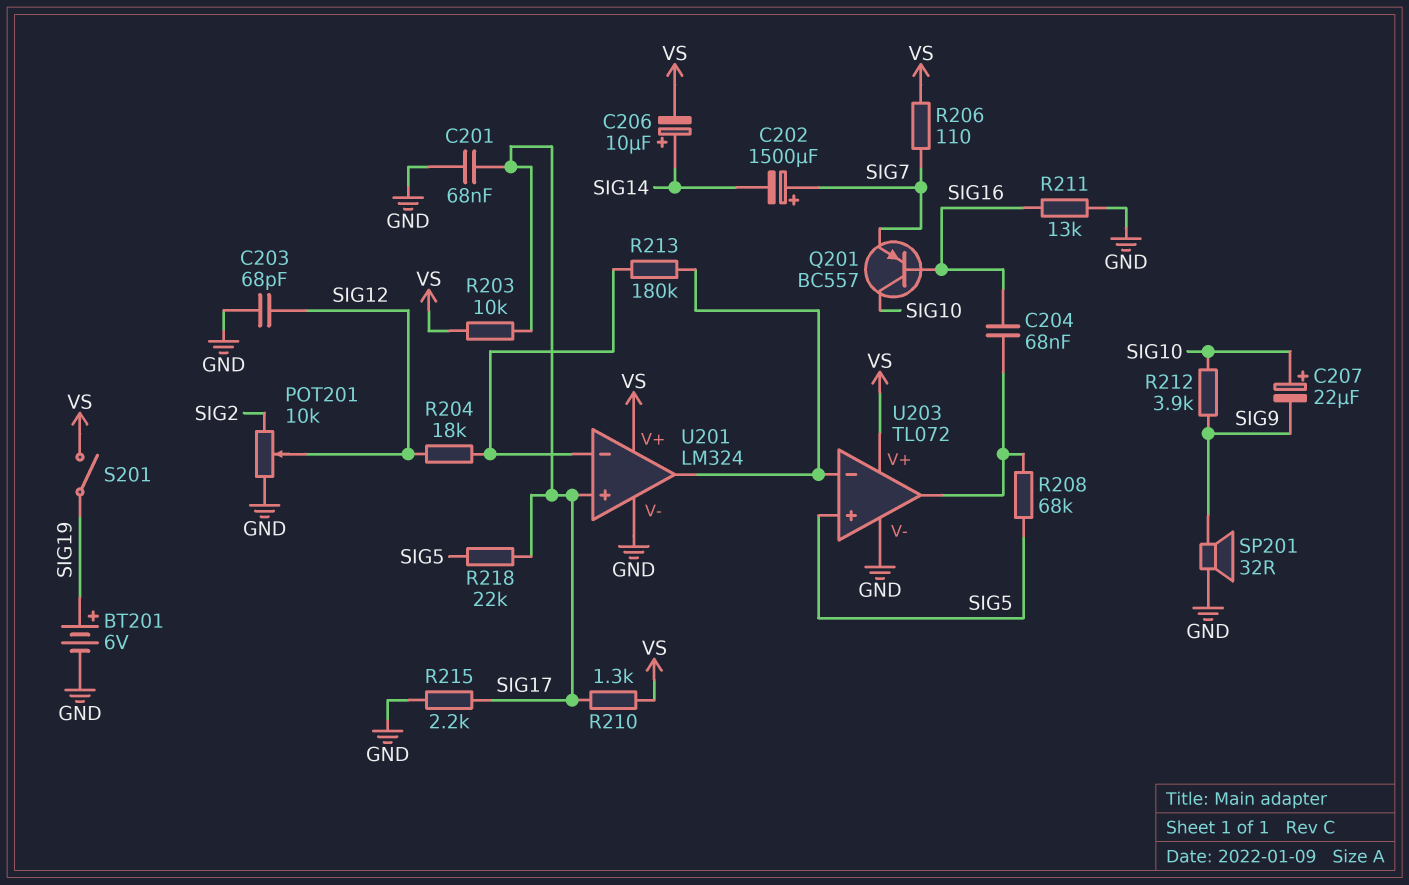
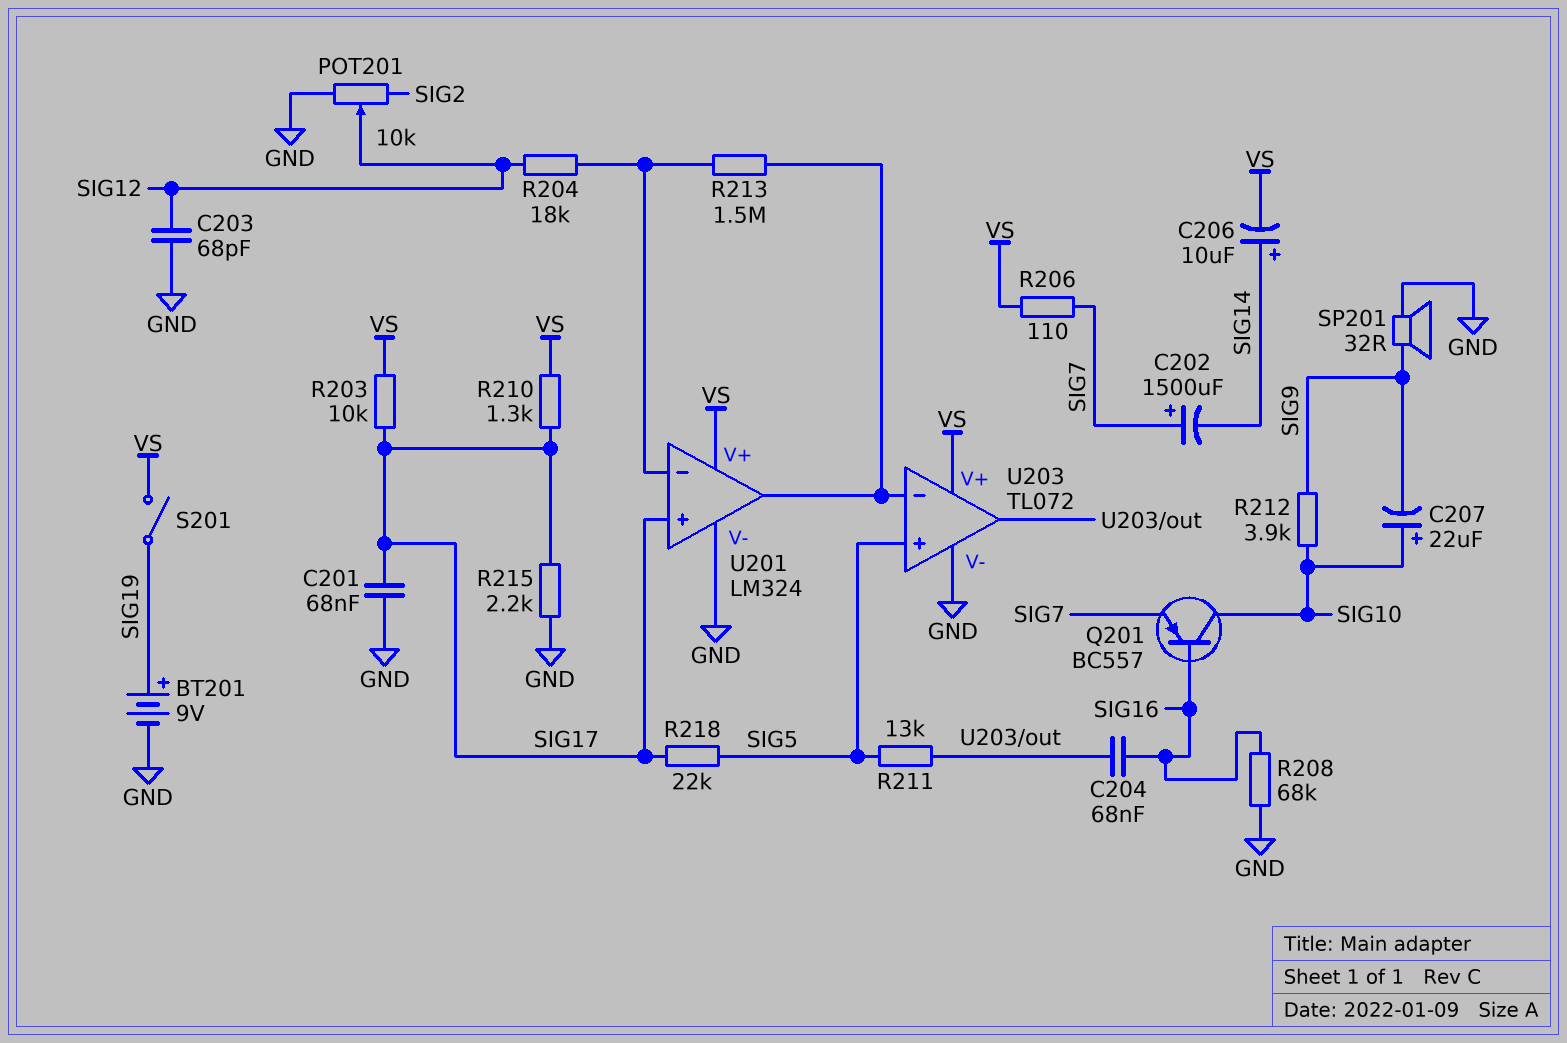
BT201: 6V (plus SIG19, minus GND) -> 9V (plus SIG19, minus GND)
R208: 68k (SIG5, U203/out) -> 68k (GND, SIG16)
R211: 13k (GND, SIG16) -> 13k (SIG5, U203/out)
R213: 180k (U201/in-, U201/out) -> 1.5M (U201/in-, U201/out)

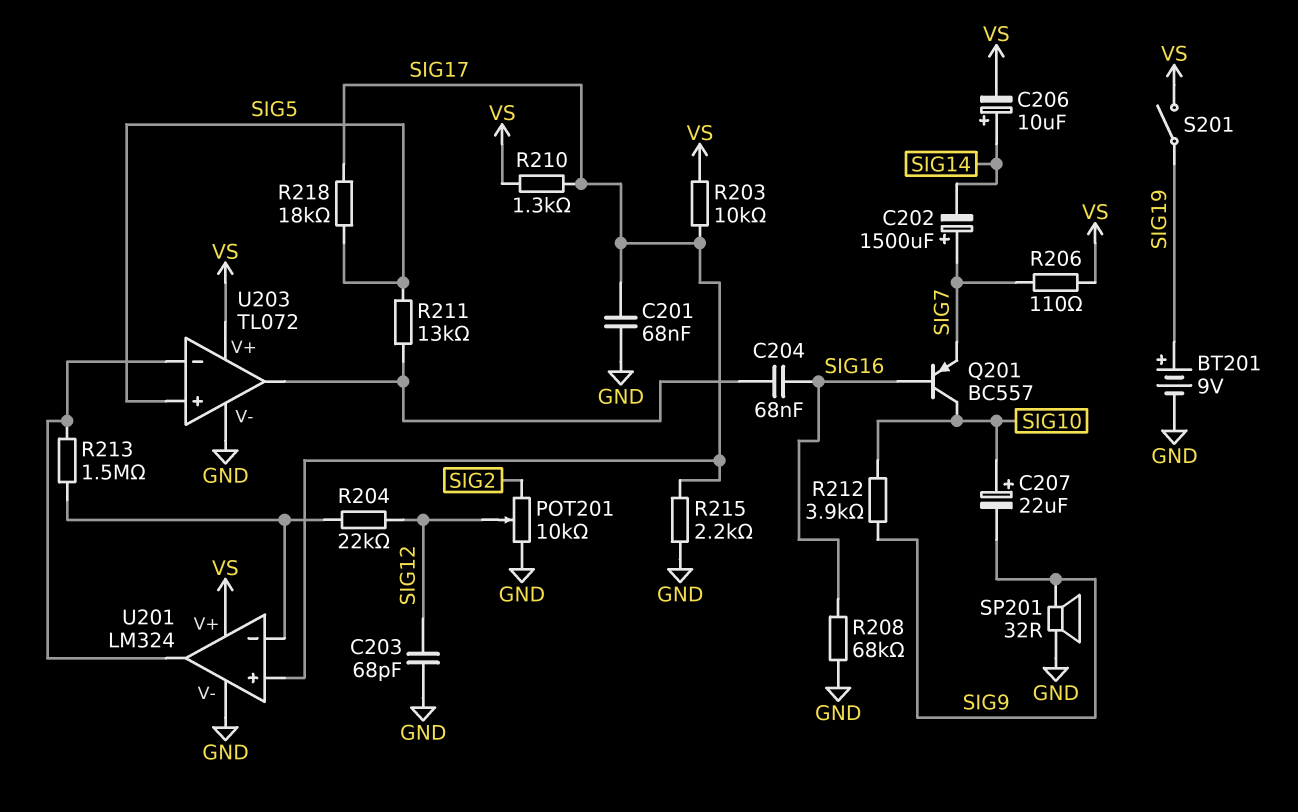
R204: 18k (SIG12, U201/in-) -> 22k (SIG12, U201/in-)
R218: 22k (SIG5, SIG17) -> 18k (SIG5, SIG17)

